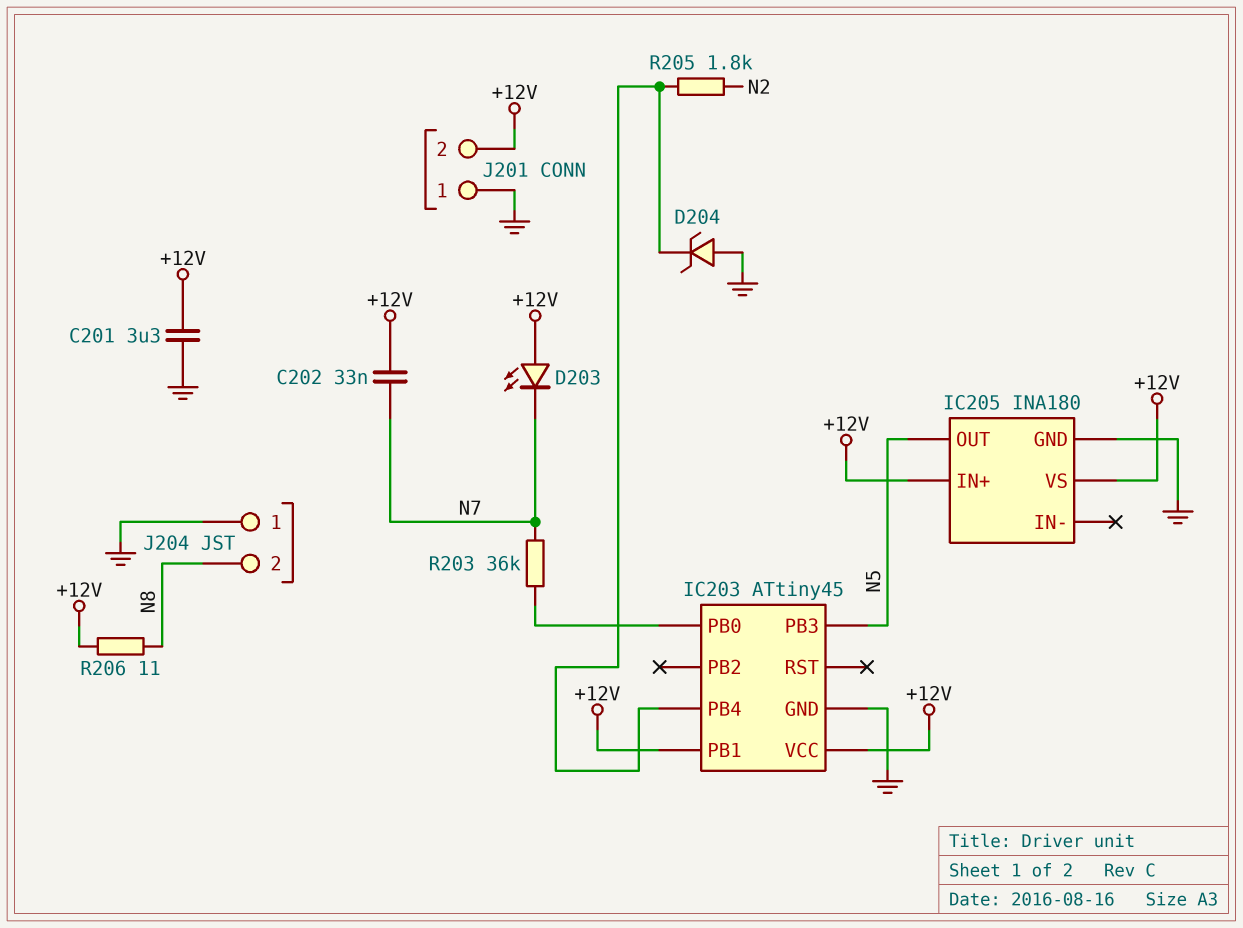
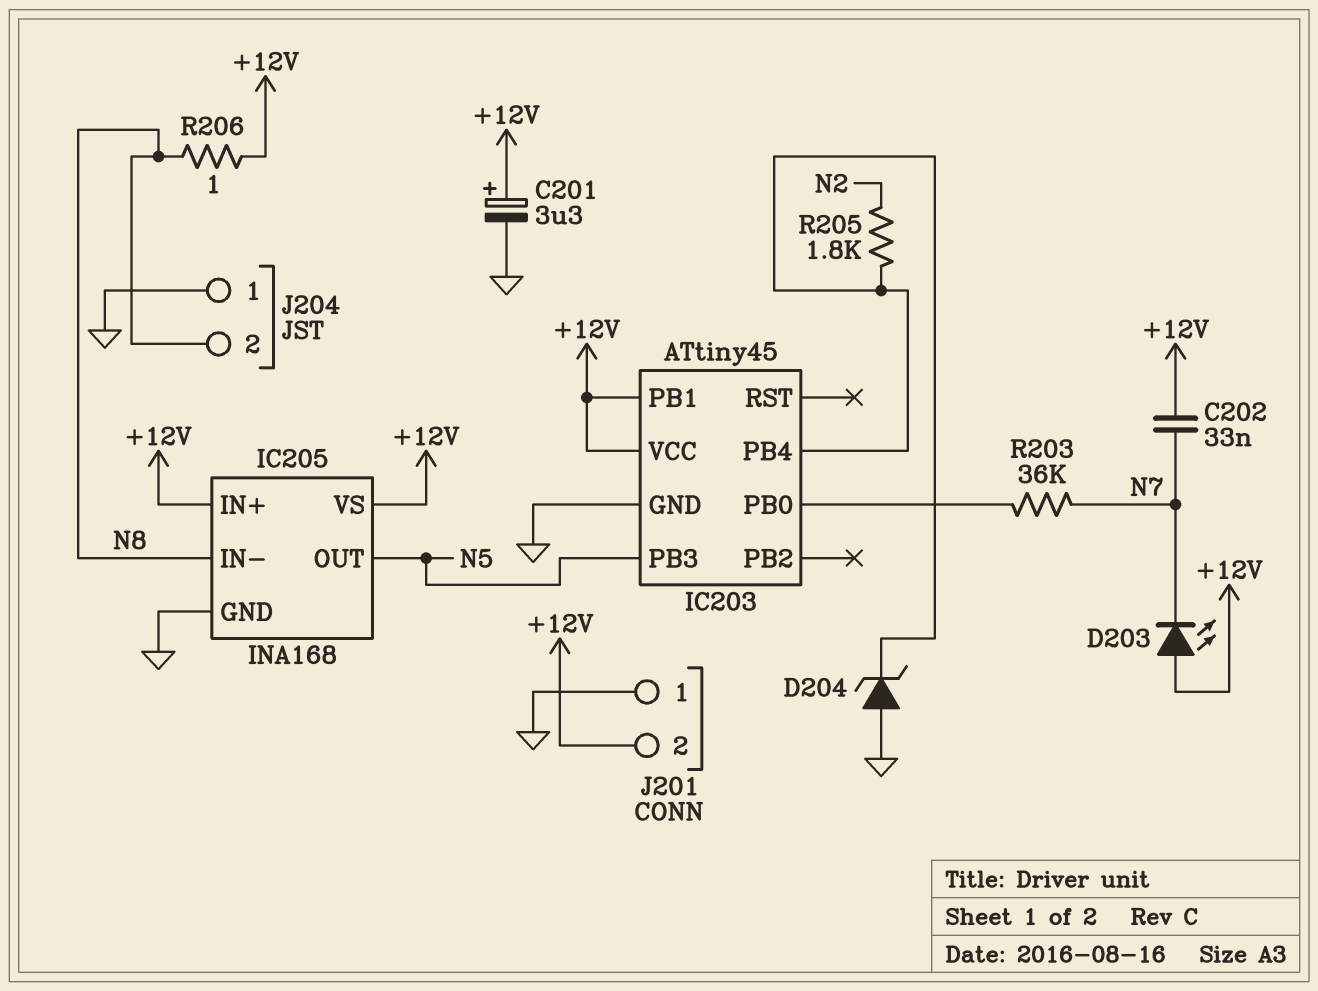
C201: 3.3uF (+12V, GND) -> 3.3uF (plus +12V, minus GND)
IC205: INA180 -> INA168
IC205 pin IN-: none -> N8
R206: 11 (+12V, N8) -> 1 (+12V, N8)

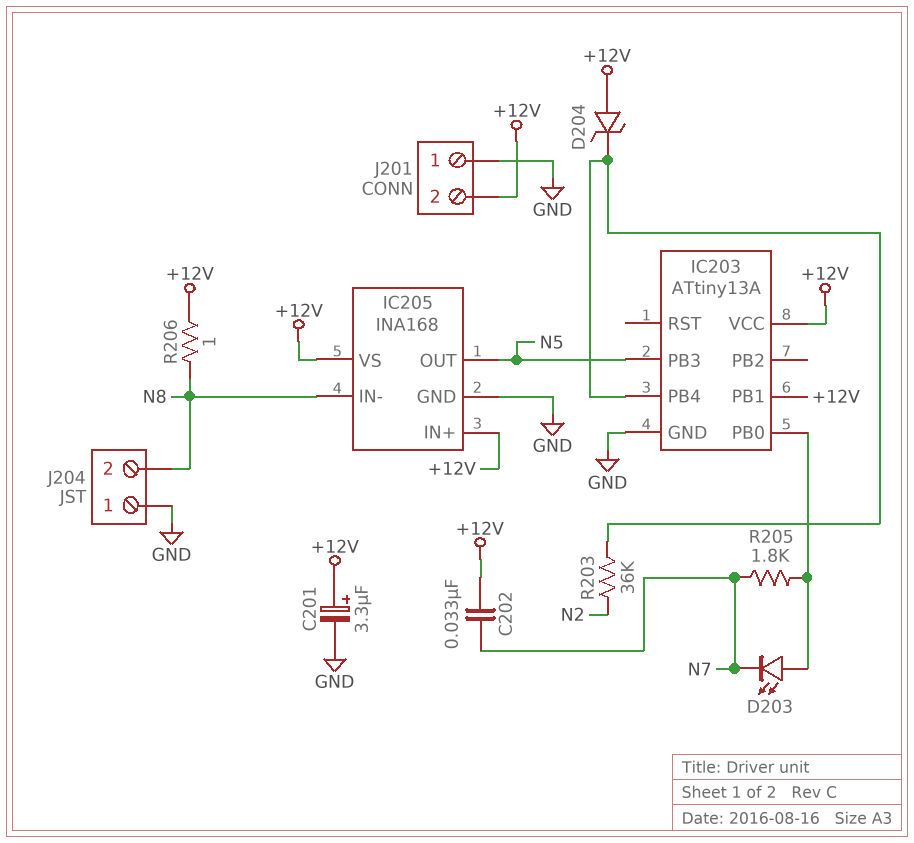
D203: LED (A +12V, K N7) -> LED (A IC203/PB0, K N7)
D204: zener (A GND, K IC203/PB4) -> zener (A +12V, K IC203/PB4)
IC203: ATtiny45 -> ATtiny13A
R203: 36k (IC203/PB0, N7) -> 36k (IC203/PB4, N2)
R205: 1.8k (IC203/PB4, N2) -> 1.8k (IC203/PB0, N7)

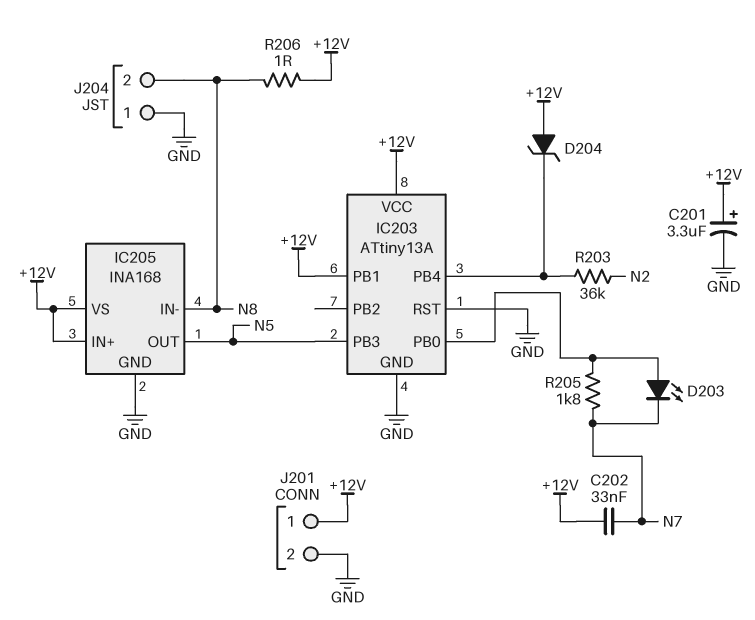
IC203 pin RST: none -> GND
J201 pin 1: GND -> +12V
J201 pin 2: +12V -> GND

